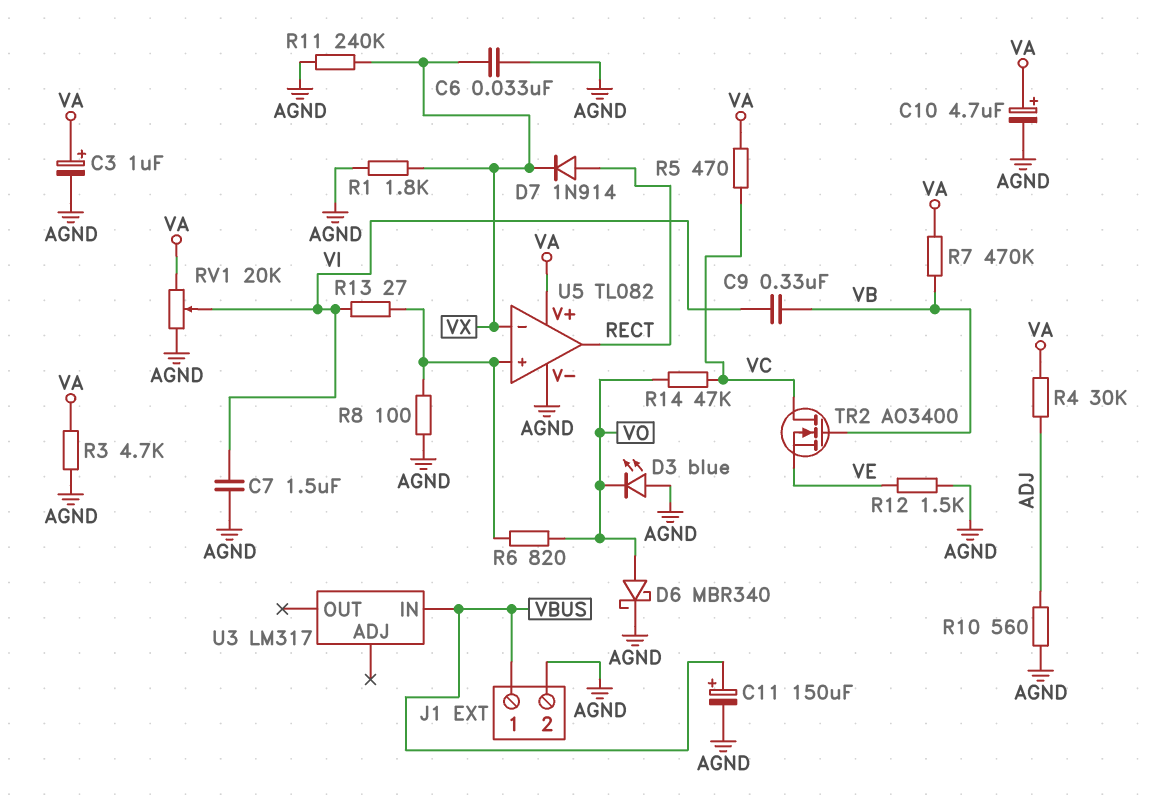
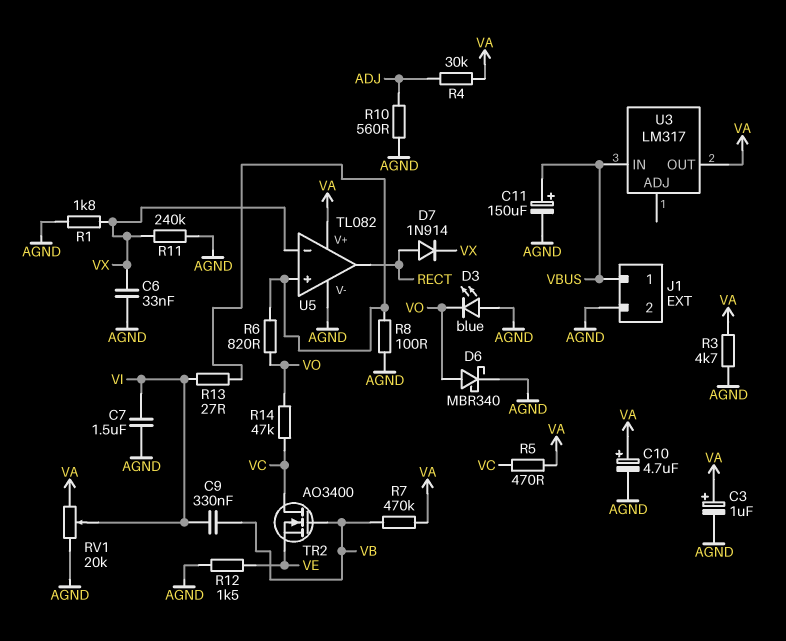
U3 pin OUT: none -> VA

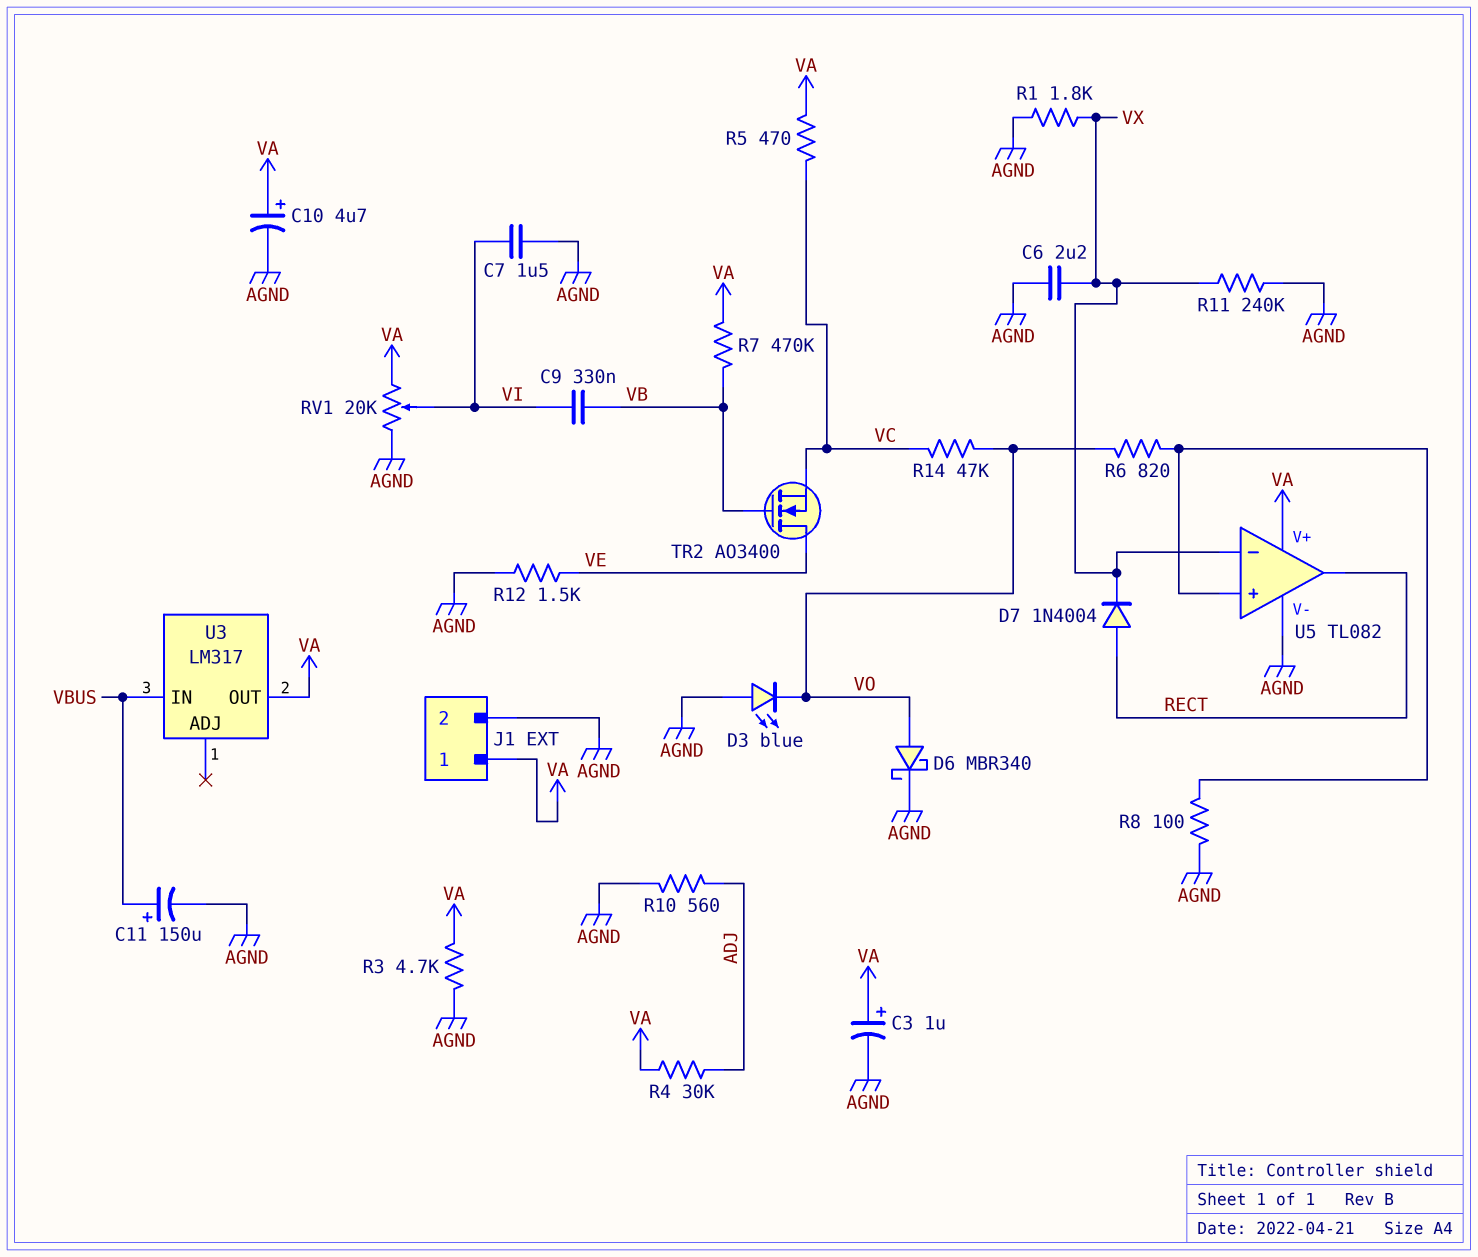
C6: 33nF (AGND, VX) -> 2.2uF (AGND, VX)
D7: diode 1N914 (A RECT, K VX) -> diode 1N4004 (A RECT, K VX)
J1 pin 1: VBUS -> VA
R13: 27 (U5/in+, VI) -> none
TR2: NMOS AO3400 (G VB, D VC, S VE) -> NMOS AO3400 (G VB, D VE, S VC)

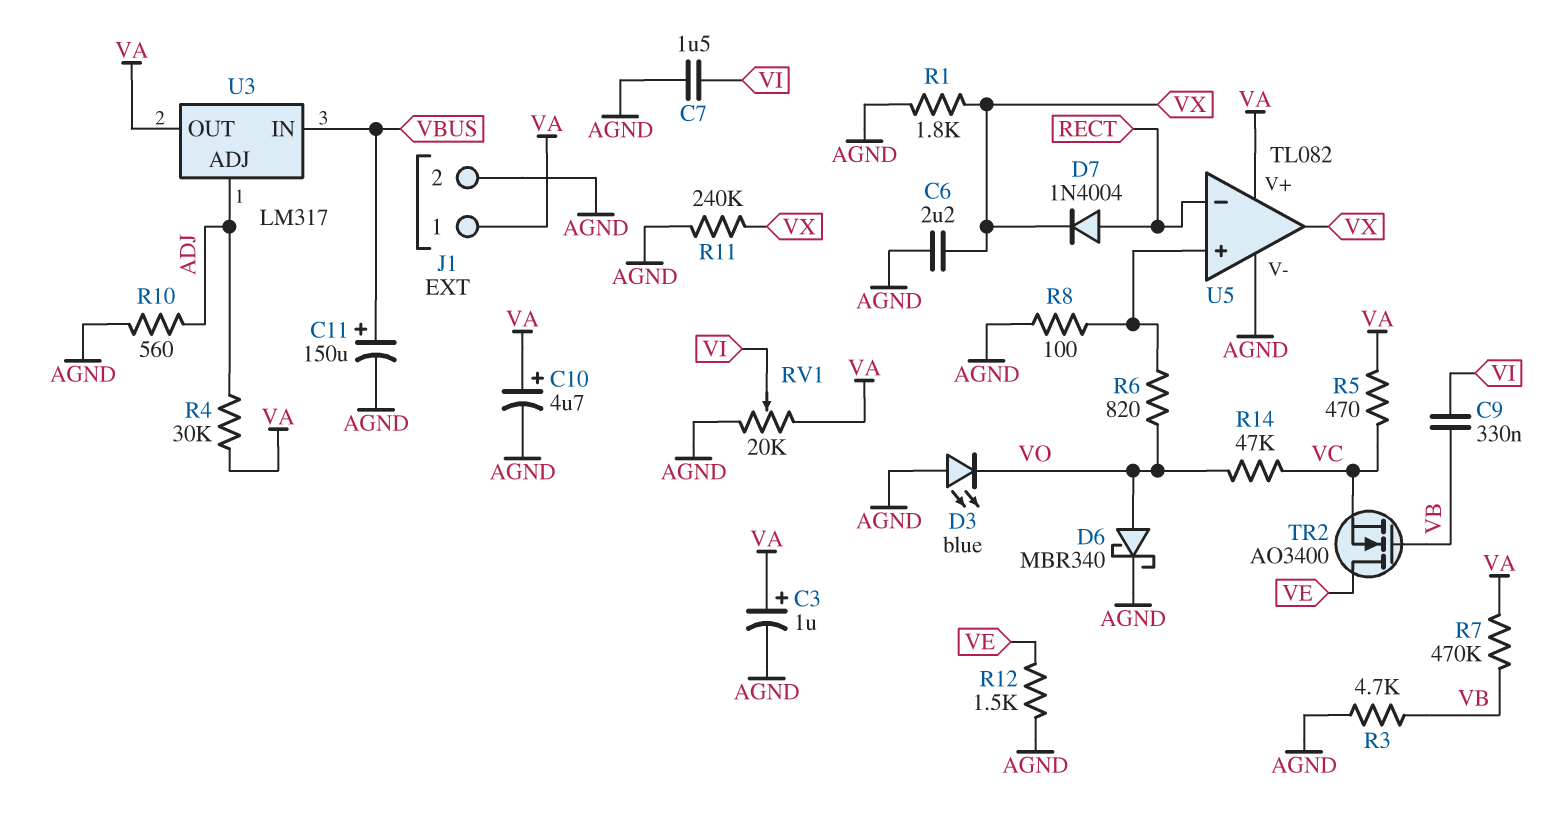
R3: 4.7k (AGND, VA) -> 4.7k (AGND, VB)
U3 pin ADJ: none -> ADJ
U5 pin in-: VX -> RECT
U5 pin out: RECT -> VX

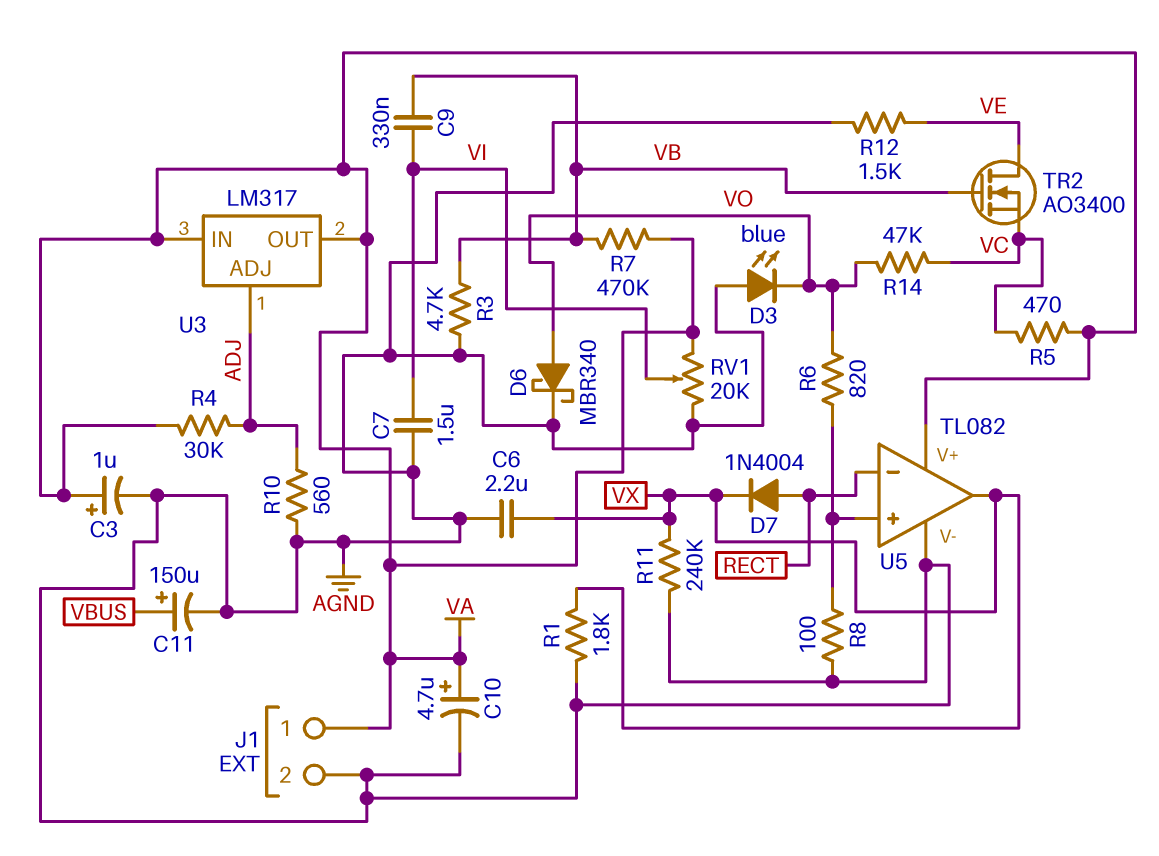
U3 pin IN: VBUS -> VA

